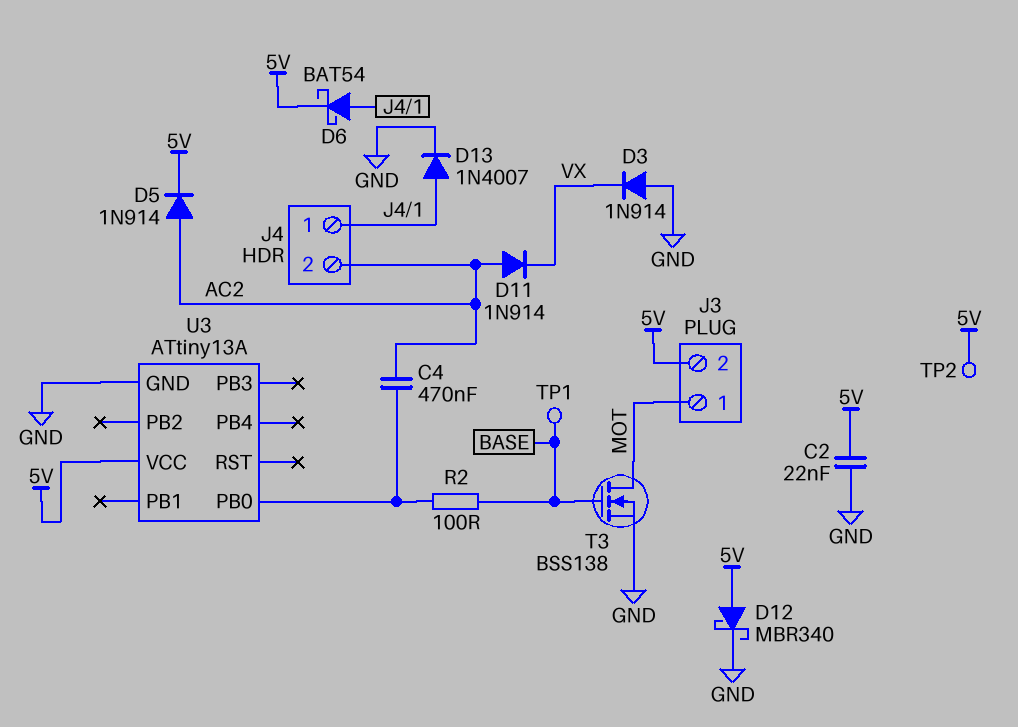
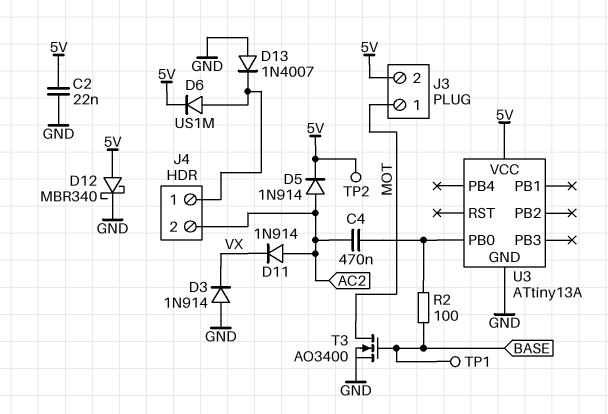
D6: schottky BAT54 (A J4/1, K 5V) -> diode US1M (A J4/1, K 5V)
D13: diode 1N4007 (A J4/1, K GND) -> diode 1N4007 (A GND, K J4/1)
T3: NMOS BSS138 (G BASE, D MOT, S GND) -> NMOS AO3400 (G BASE, D MOT, S GND)

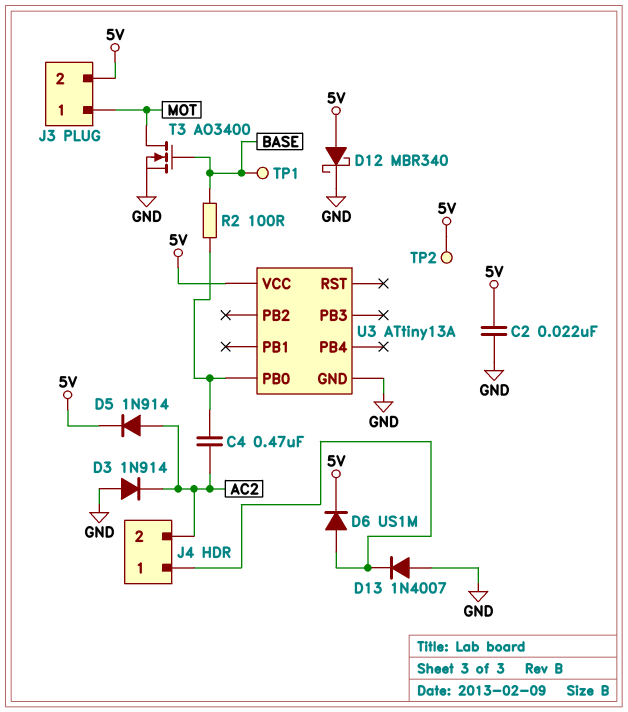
D3: diode 1N914 (A GND, K VX) -> diode 1N914 (A GND, K AC2)
D11: diode 1N914 (A AC2, K VX) -> none

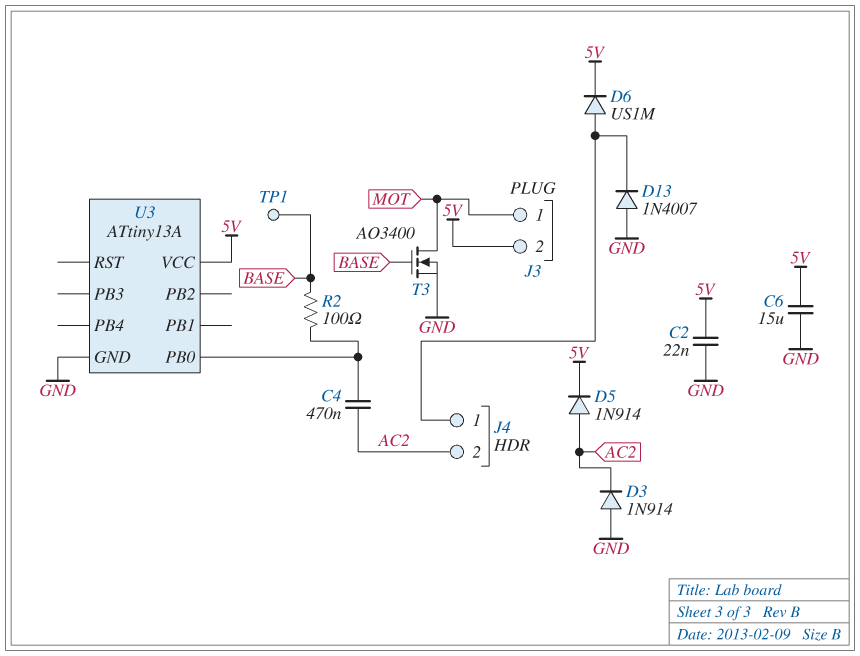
C6: none -> 15uF (5V, GND)
D12: schottky MBR340 (A 5V, K GND) -> none
TP2: test point (5V) -> none

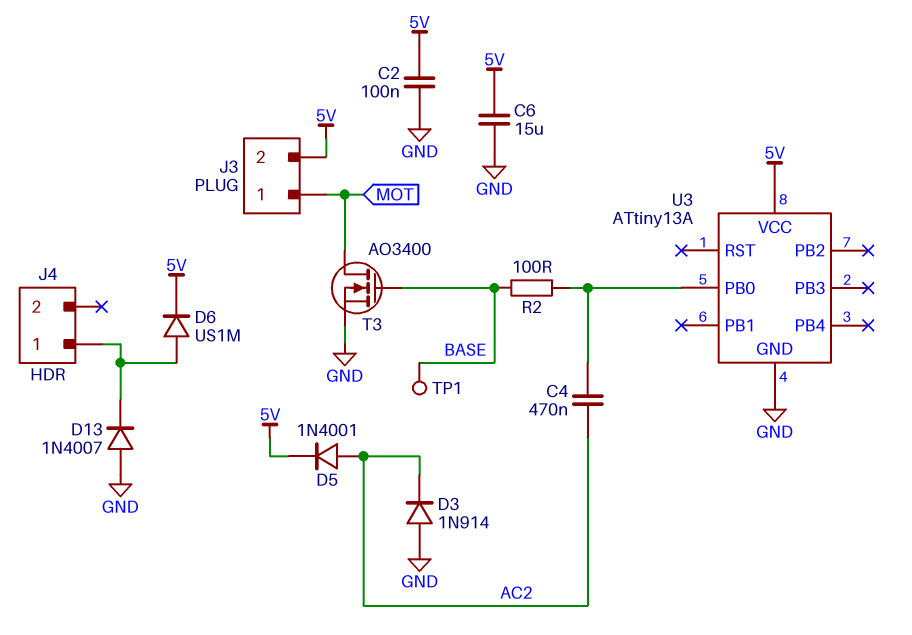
C2: 22nF (5V, GND) -> 100nF (5V, GND)
D5: diode 1N914 (A AC2, K 5V) -> diode 1N4001 (A AC2, K 5V)
J4 pin 2: AC2 -> none

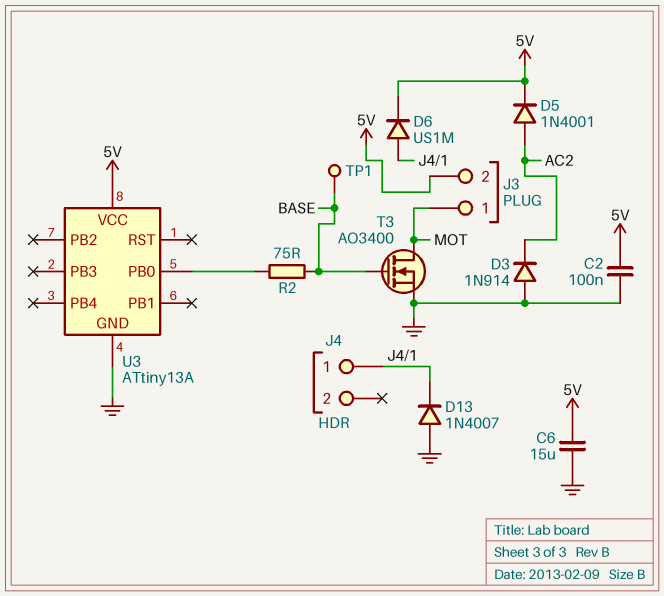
C4: 470nF (AC2, U3/PB0) -> none
R2: 100 (BASE, U3/PB0) -> 75 (BASE, U3/PB0)

